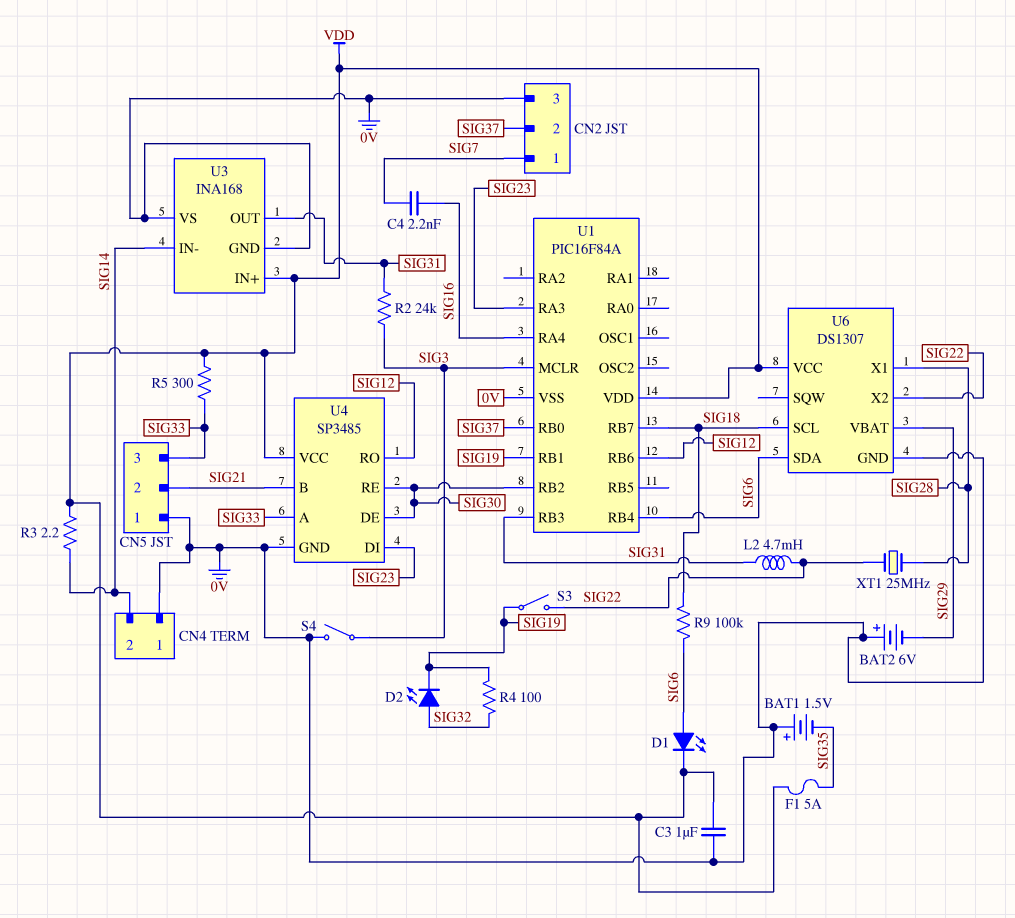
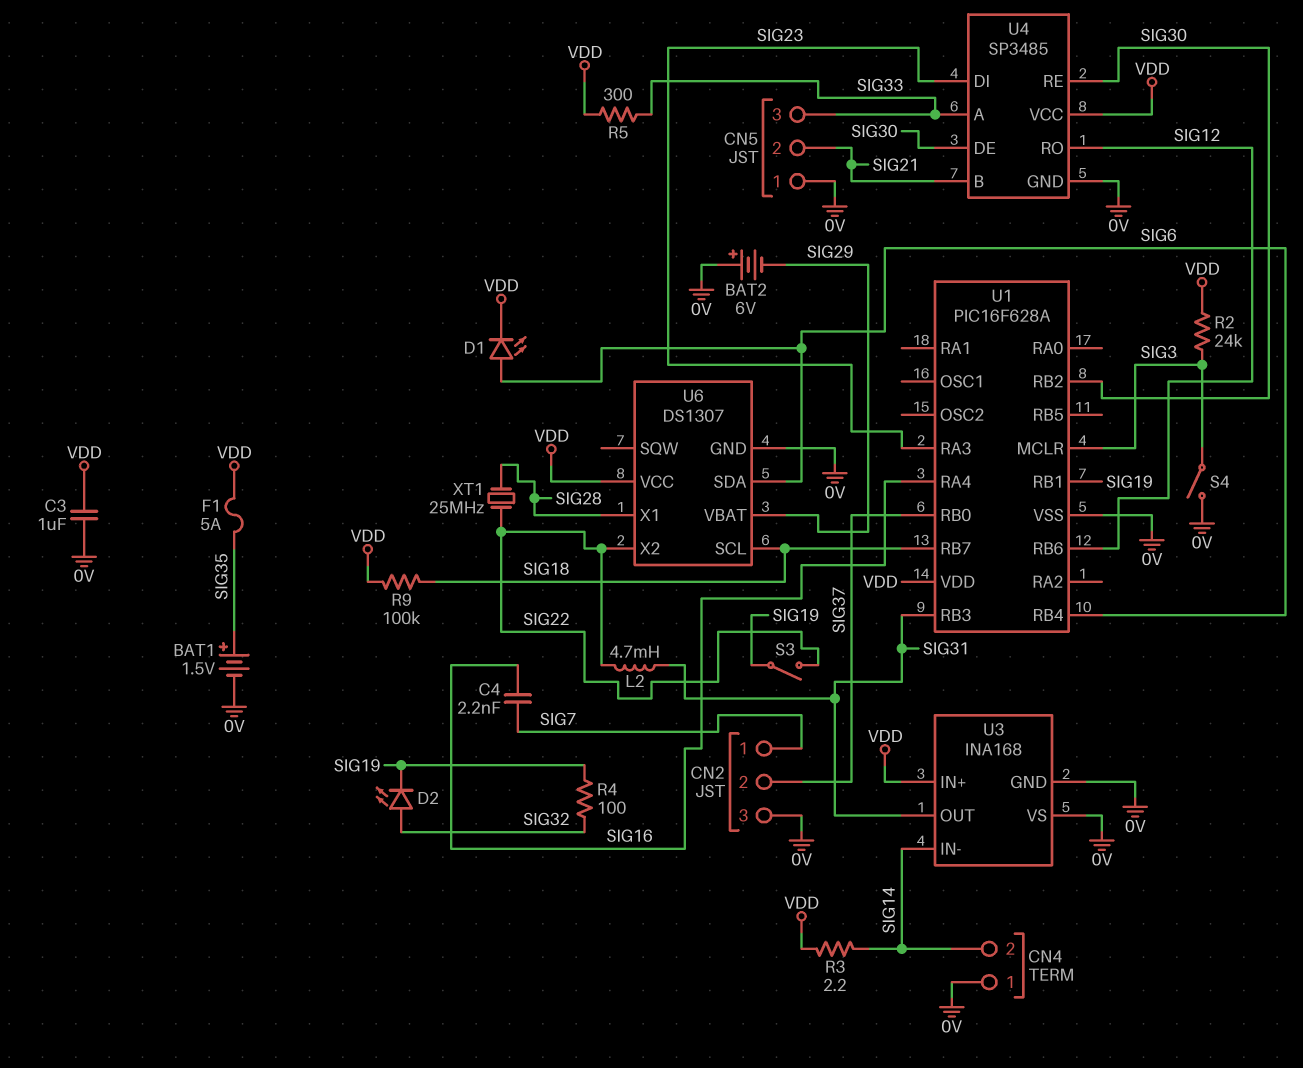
BAT1: 1.5V (plus 0V, minus SIG35) -> 1.5V (plus SIG35, minus 0V)
R2: 24k (SIG3, SIG31) -> 24k (SIG3, VDD)
R9: 100k (SIG6, SIG18) -> 100k (SIG18, VDD)
U1: PIC16F84A -> PIC16F628A

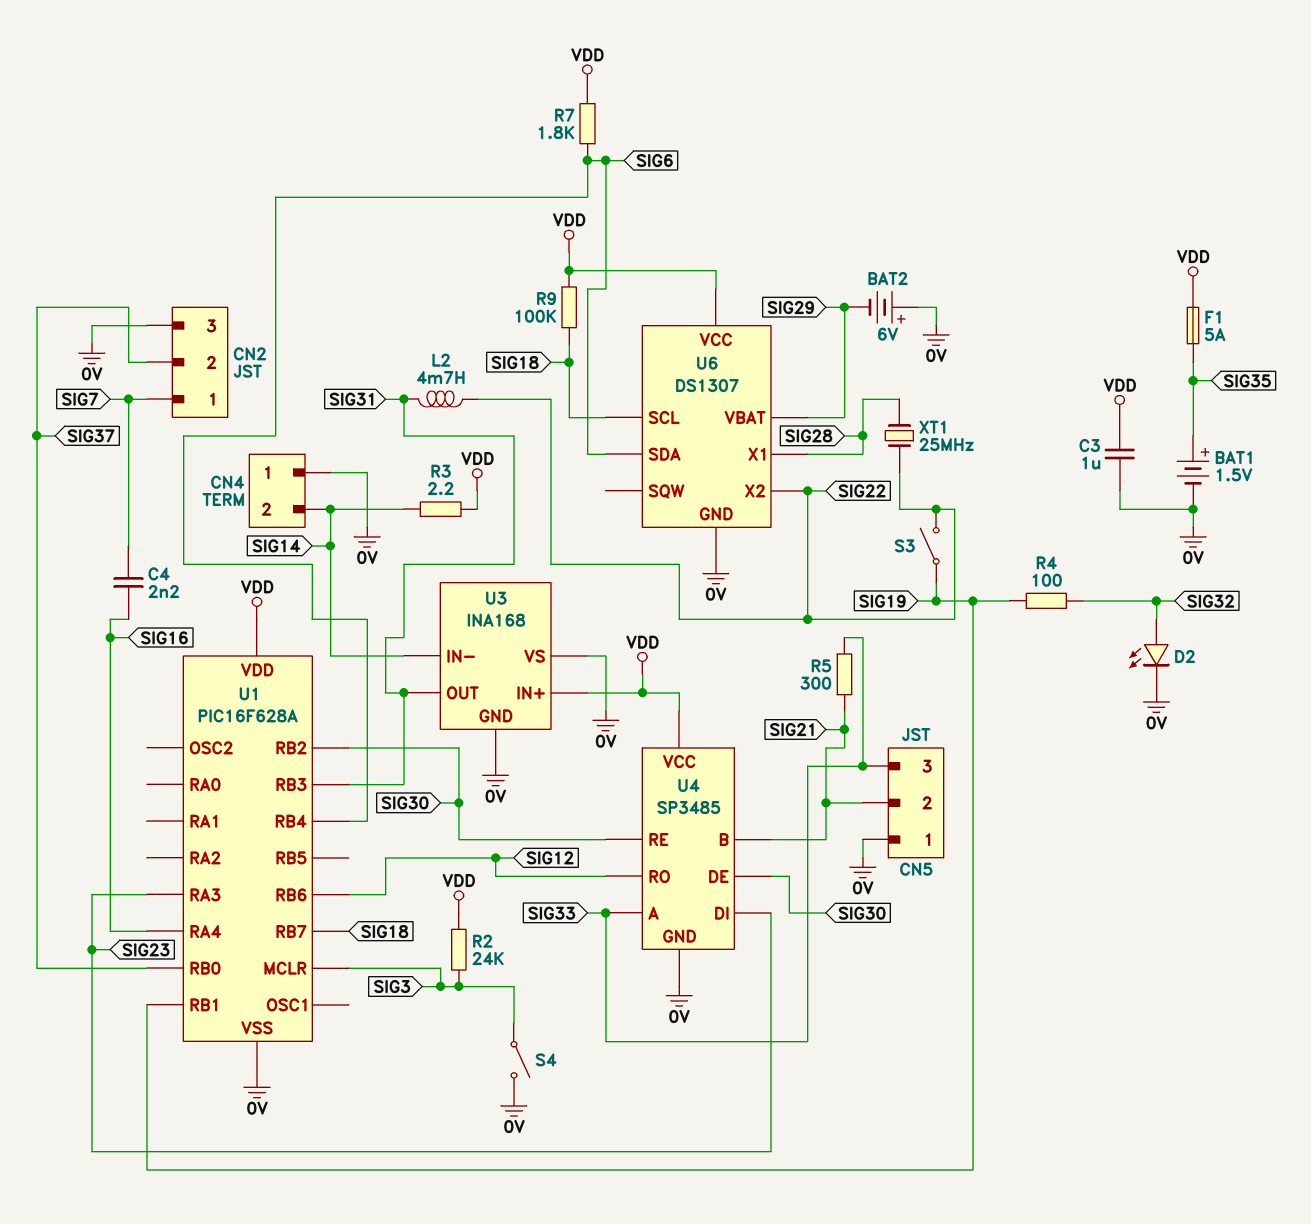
D1: LED (A SIG6, K VDD) -> none
D2: LED (A SIG32, K SIG19) -> LED (A SIG32, K 0V)
R5: 300 (SIG33, VDD) -> 300 (SIG21, SIG33)
R7: none -> 1.8k (SIG6, VDD)

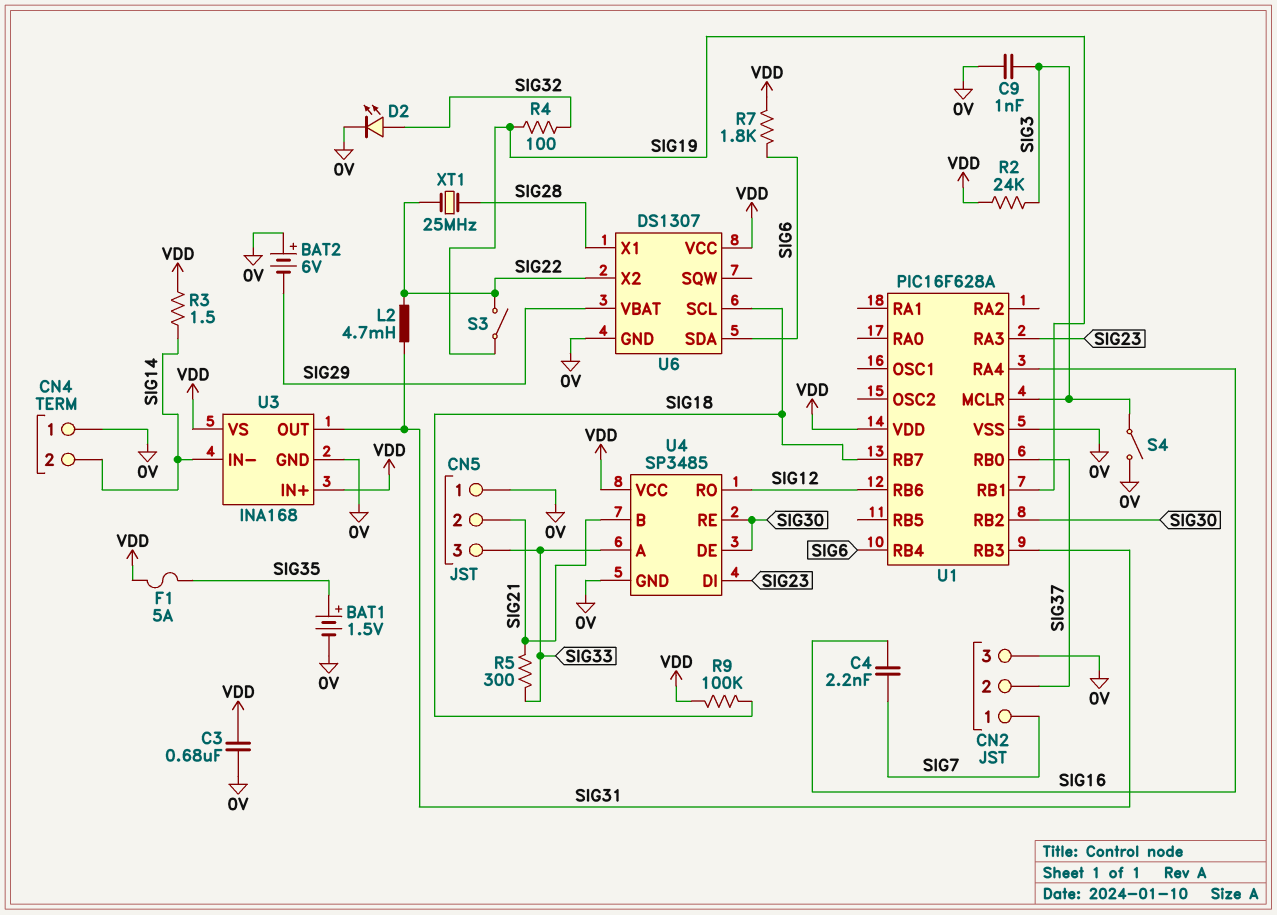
C3: 1uF (0V, VDD) -> 680nF (0V, VDD)
C9: none -> 1nF (0V, SIG3)
R3: 2.2 (SIG14, VDD) -> 1.5 (SIG14, VDD)
U3 pin VS: 0V -> VDD

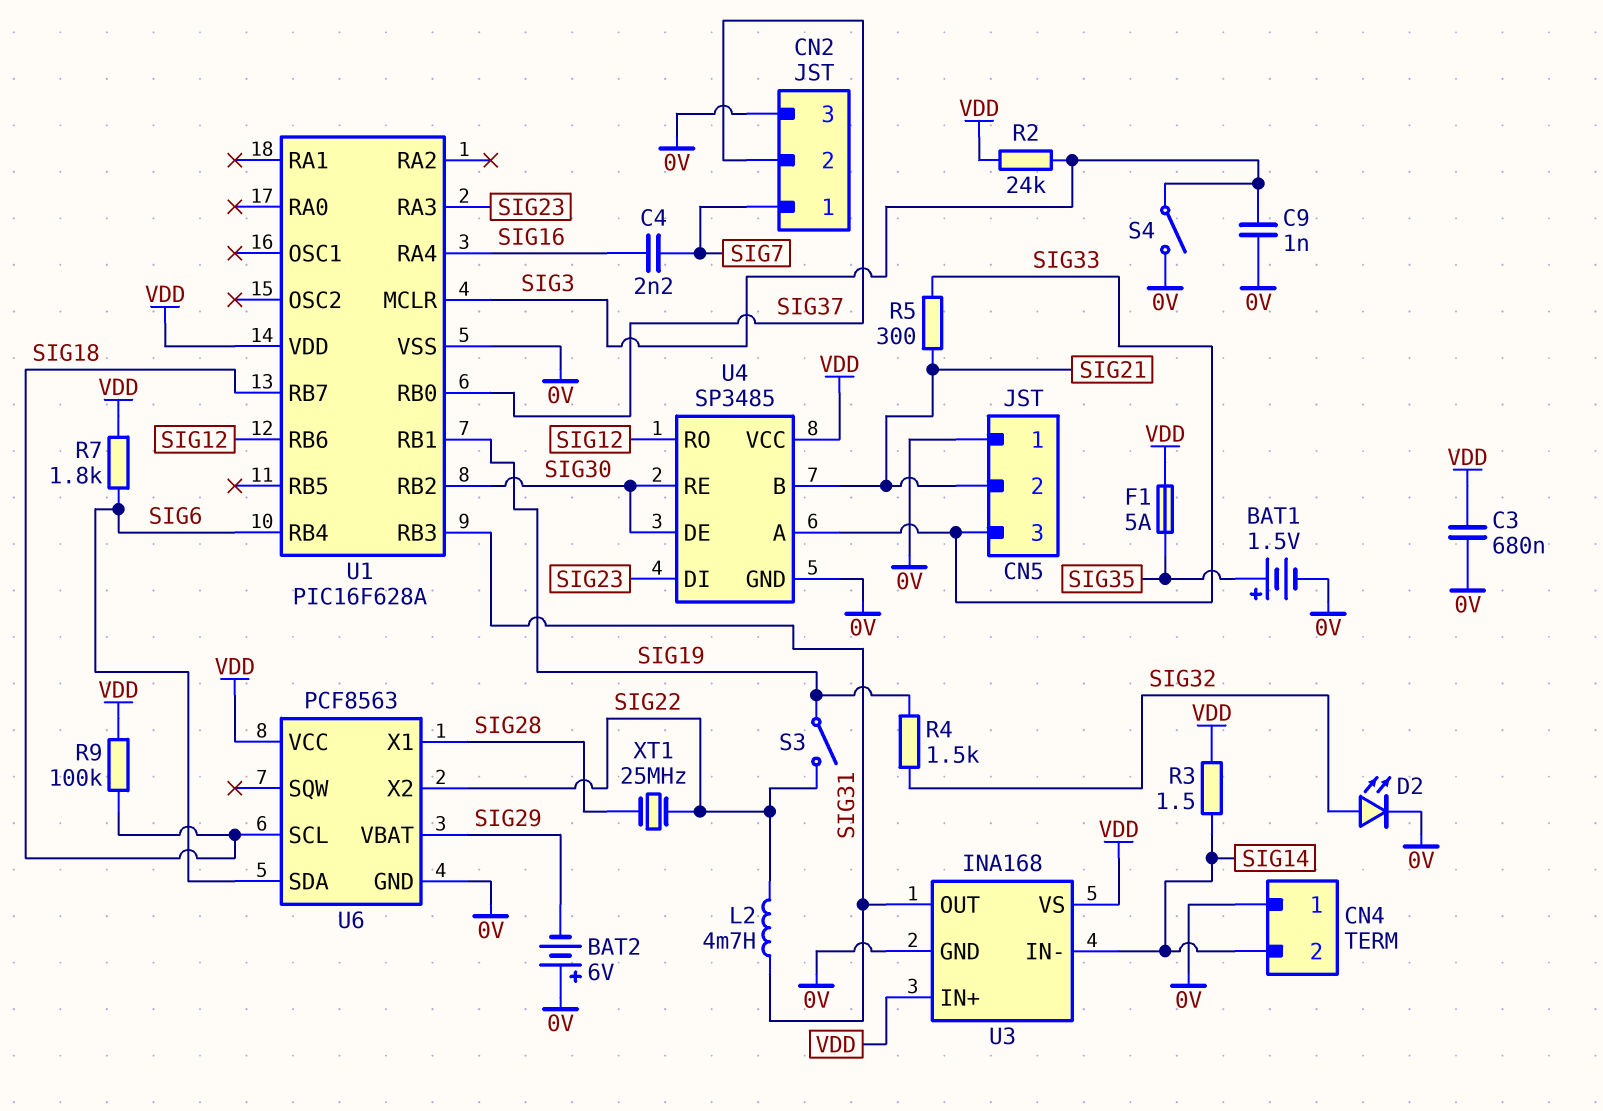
R4: 100 (SIG19, SIG32) -> 1.5k (SIG19, SIG32)
U6: DS1307 -> PCF8563

